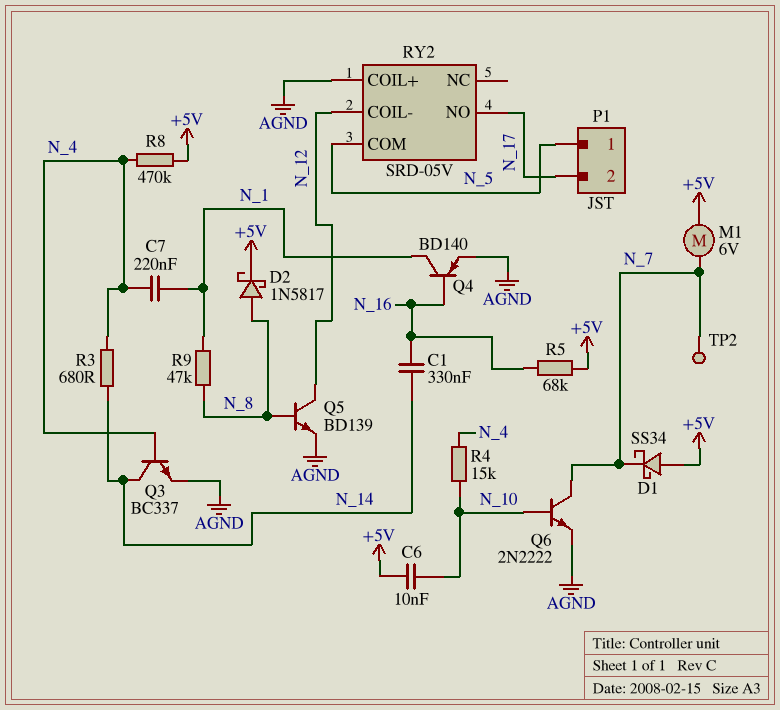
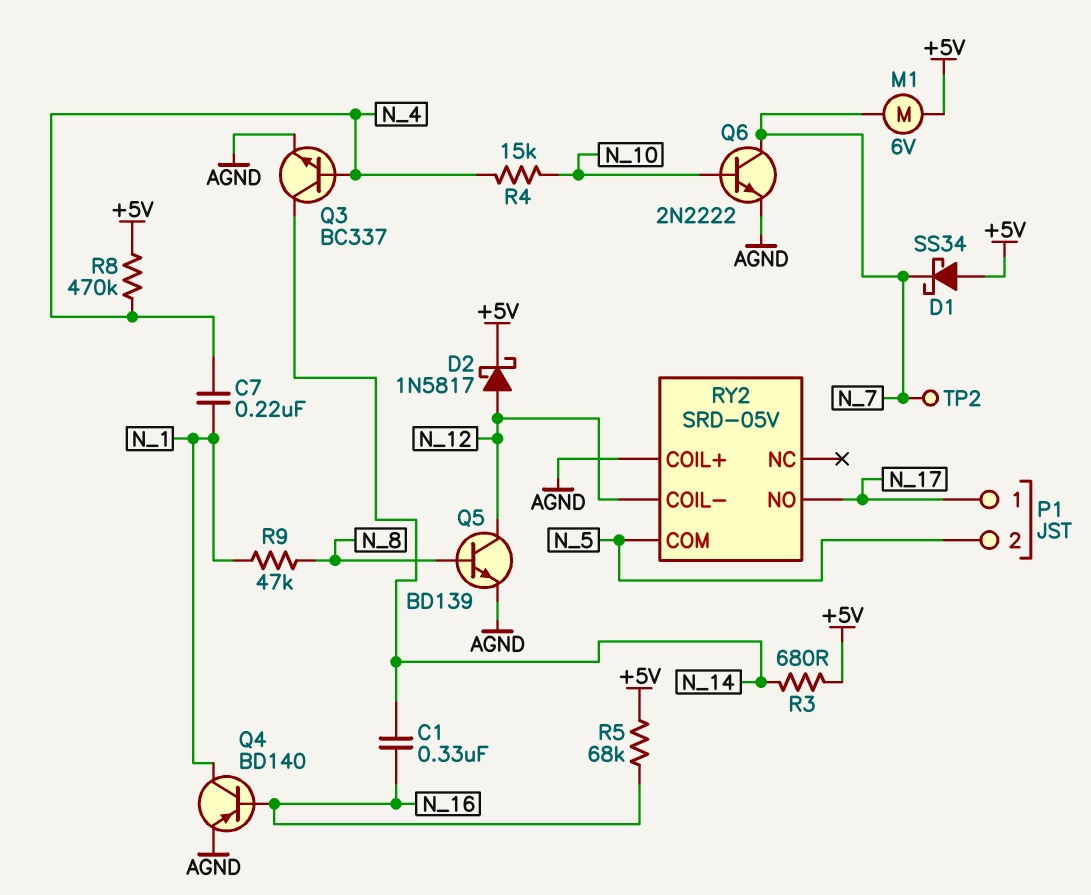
C6: 10nF (+5V, N_10) -> none
D2: schottky 1N5817 (A N_8, K +5V) -> schottky 1N5817 (A N_12, K +5V)
P1 pin 1: N_5 -> N_17
P1 pin 2: N_17 -> N_5
R3: 680 (N_4, N_14) -> 680 (+5V, N_14)

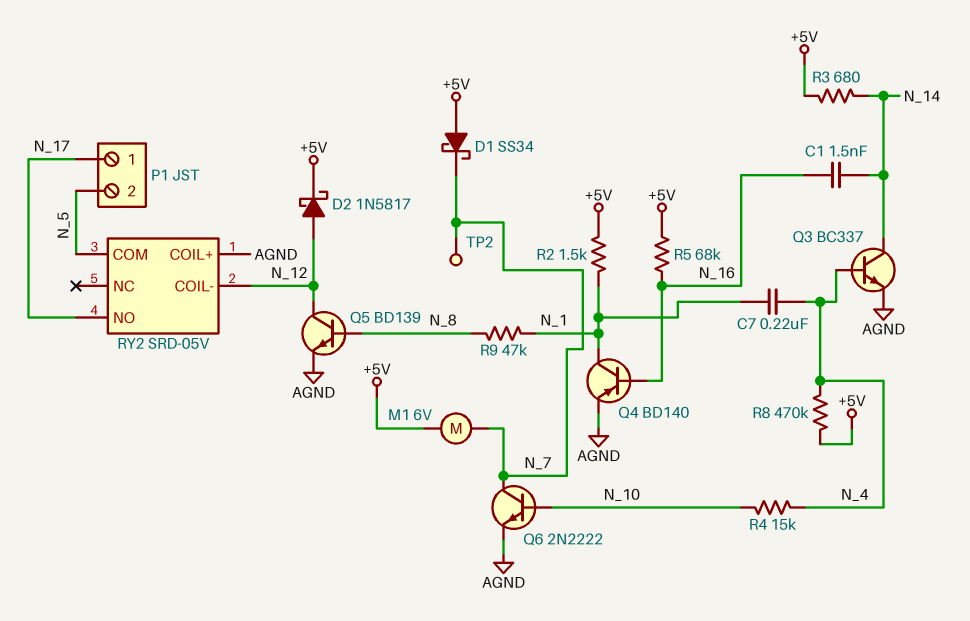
C1: 330nF (N_14, N_16) -> 1.5nF (N_14, N_16)
R2: none -> 1.5k (+5V, N_1)

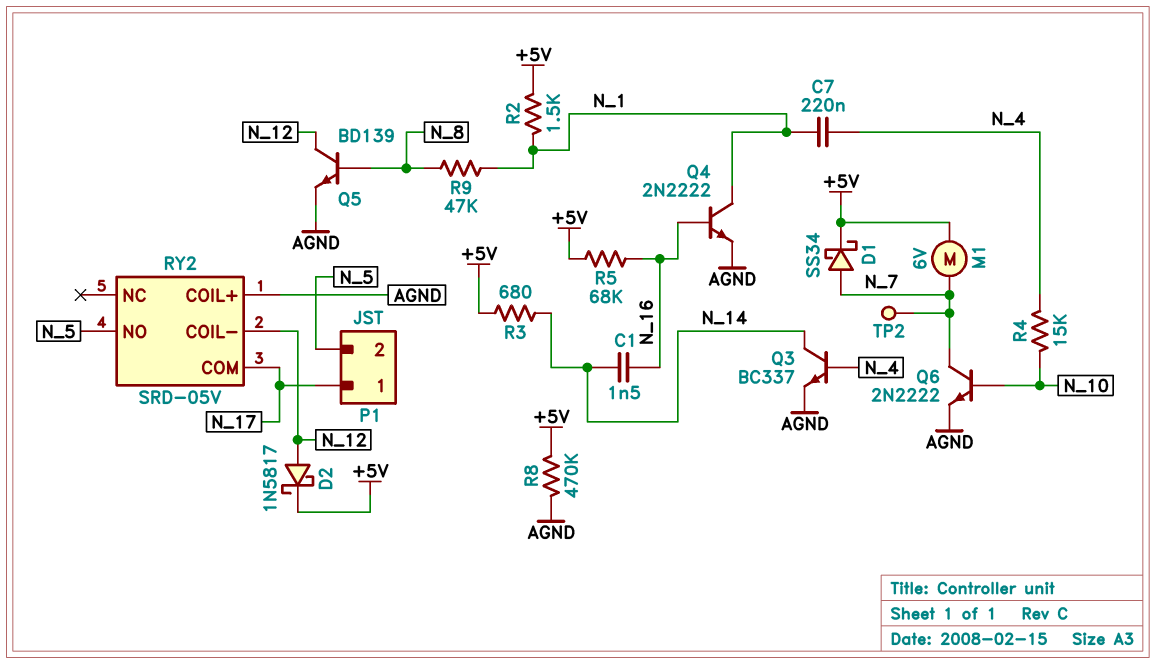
D1: schottky SS34 (A +5V, K N_7) -> schottky SS34 (A N_7, K +5V)
Q4: PNP BD140 (B N_16, C N_1, E AGND) -> NPN 2N2222 (B N_16, C N_1, E AGND)
R8: 470k (+5V, N_4) -> 470k (+5V, AGND)
RY2 pin COM: N_5 -> N_17
RY2 pin NO: N_17 -> N_5

